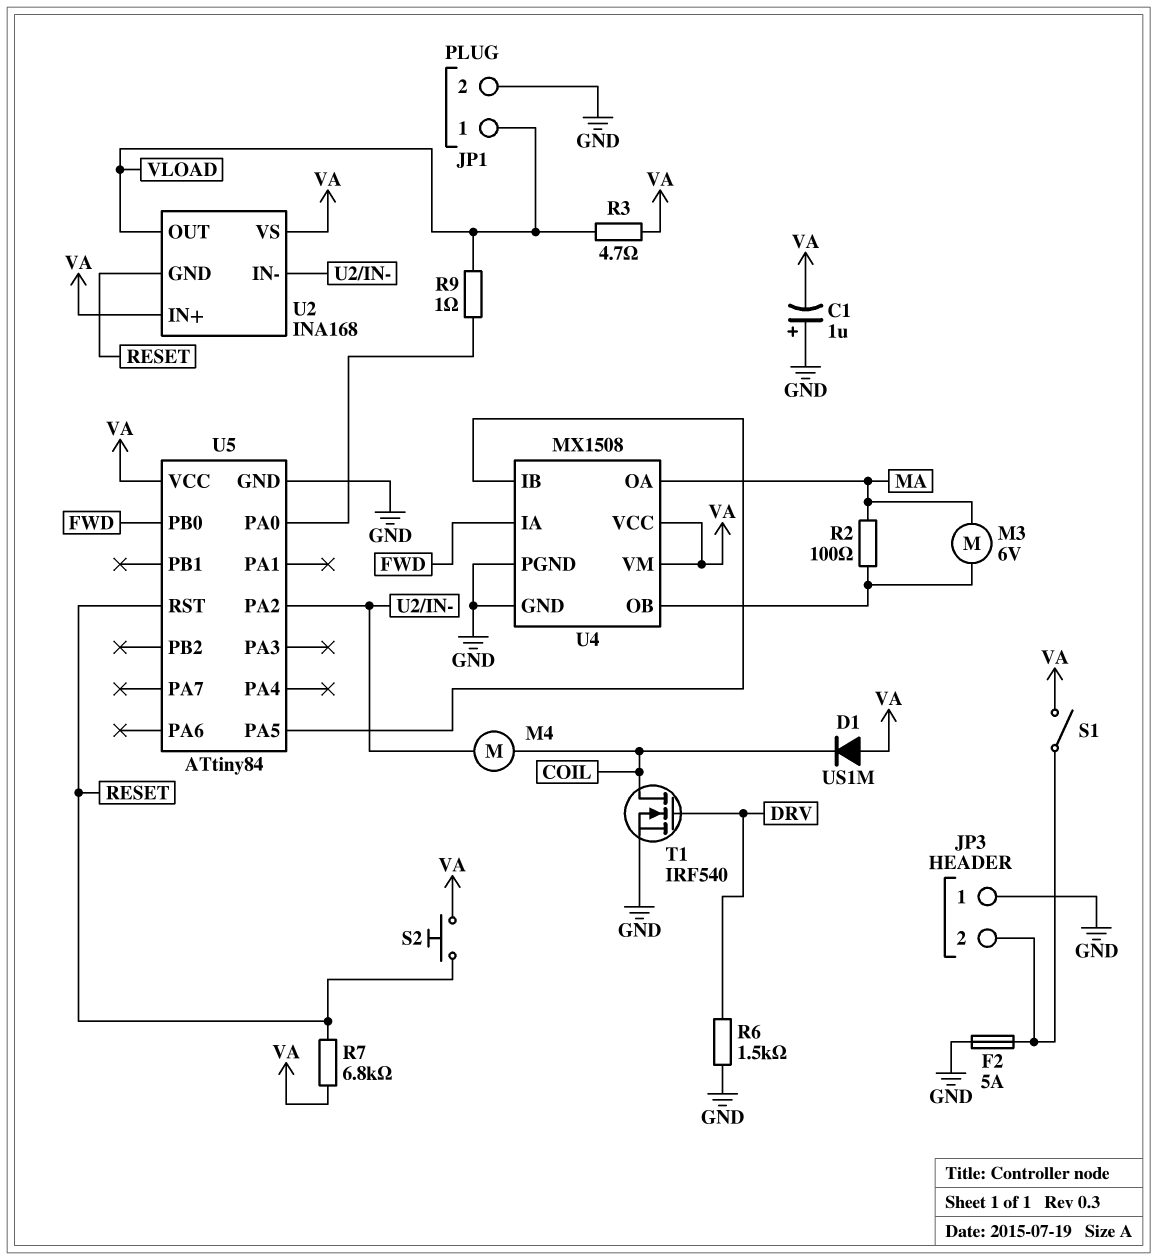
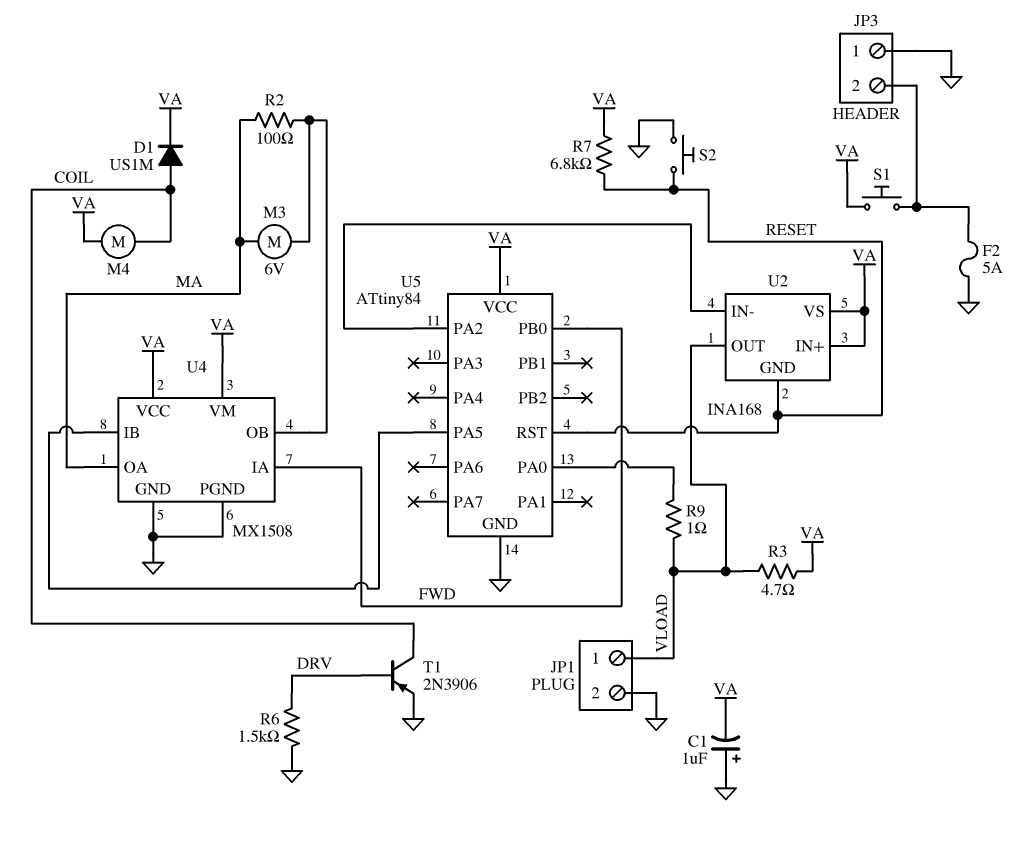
D1: diode US1M (A VA, K COIL) -> diode US1M (A COIL, K VA)
M4: motor (COIL, U2/IN-) -> motor (COIL, VA)
S1: switch (JP3/2, VA) -> button (JP3/2, VA)
S2: button (RESET, VA) -> button (GND, RESET)
T1: NMOS IRF540 (G DRV, D COIL, S GND) -> PNP 2N3906 (B DRV, C COIL, E GND)

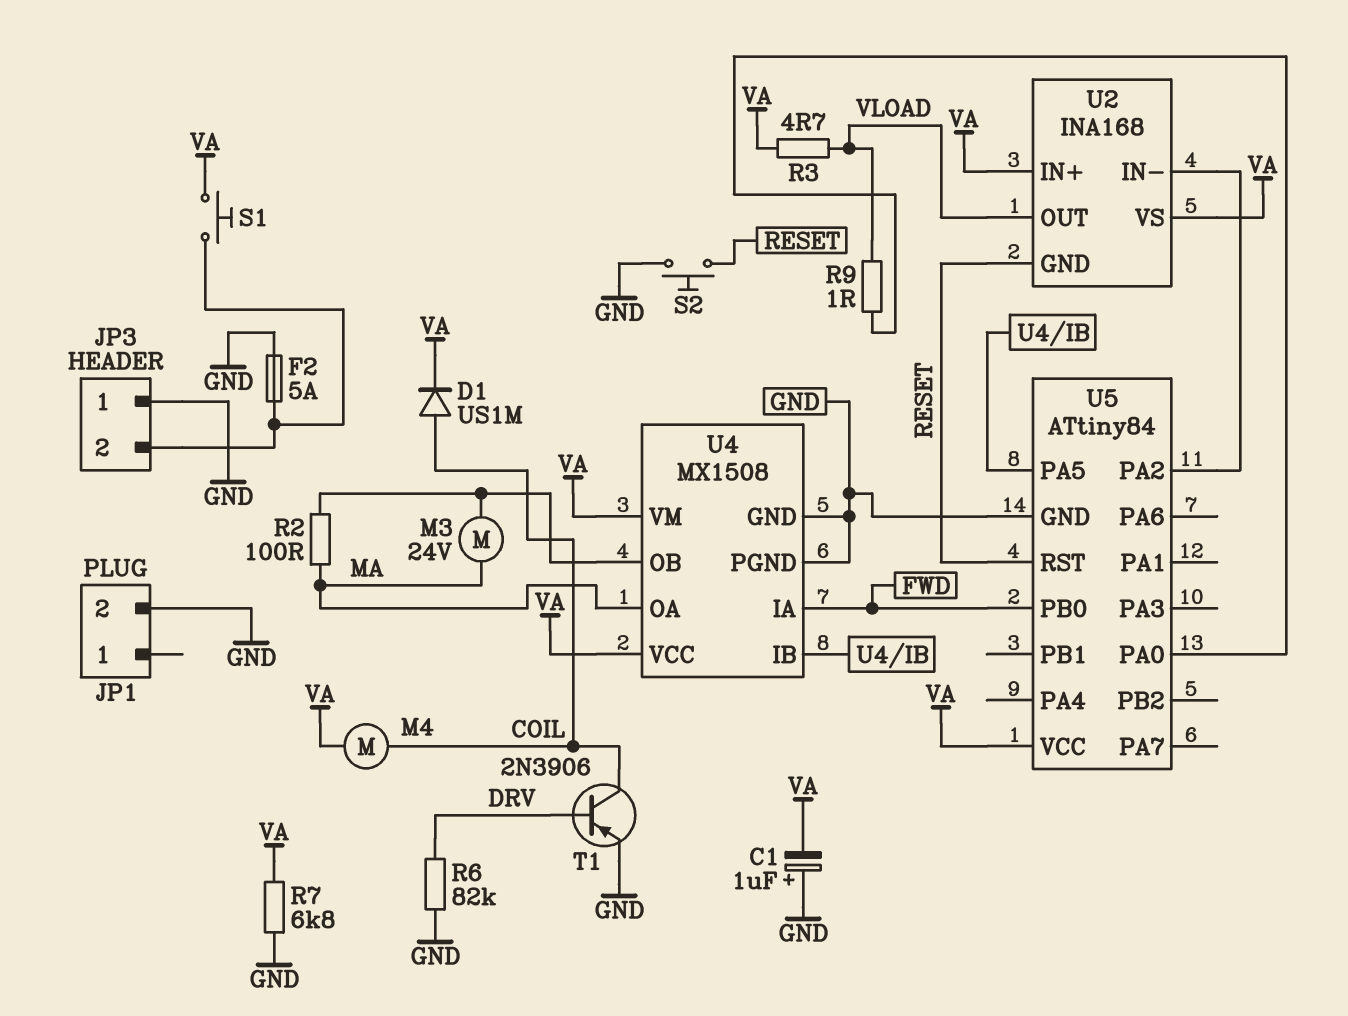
JP1 pin 1: VLOAD -> none
M3: motor 6V (MA, U4/OB) -> motor 24V (MA, U4/OB)
R6: 1.5k (DRV, GND) -> 82k (DRV, GND)
R7: 6.8k (RESET, VA) -> 6.8k (GND, VA)

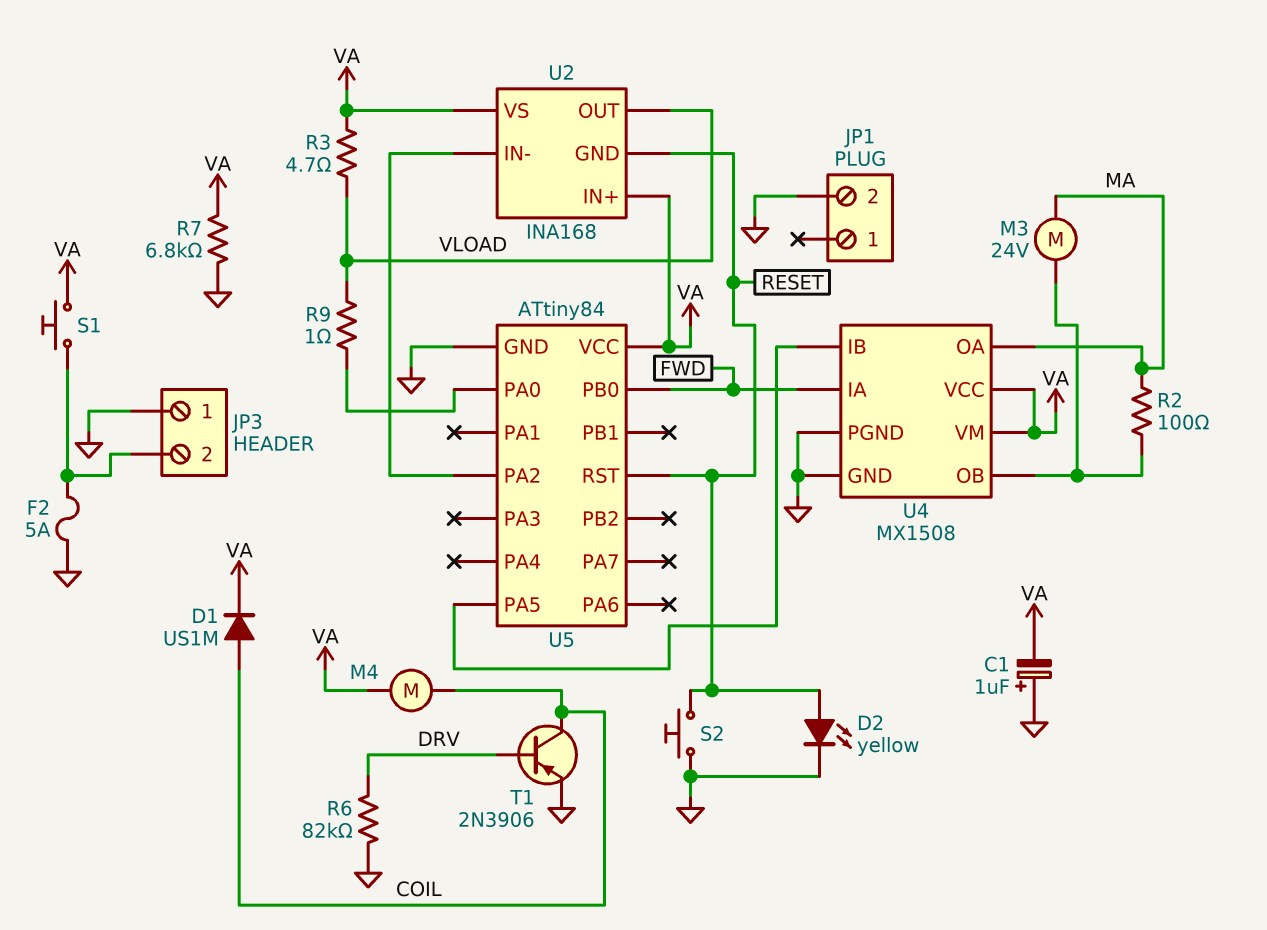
D2: none -> LED yellow (A RESET, K GND)

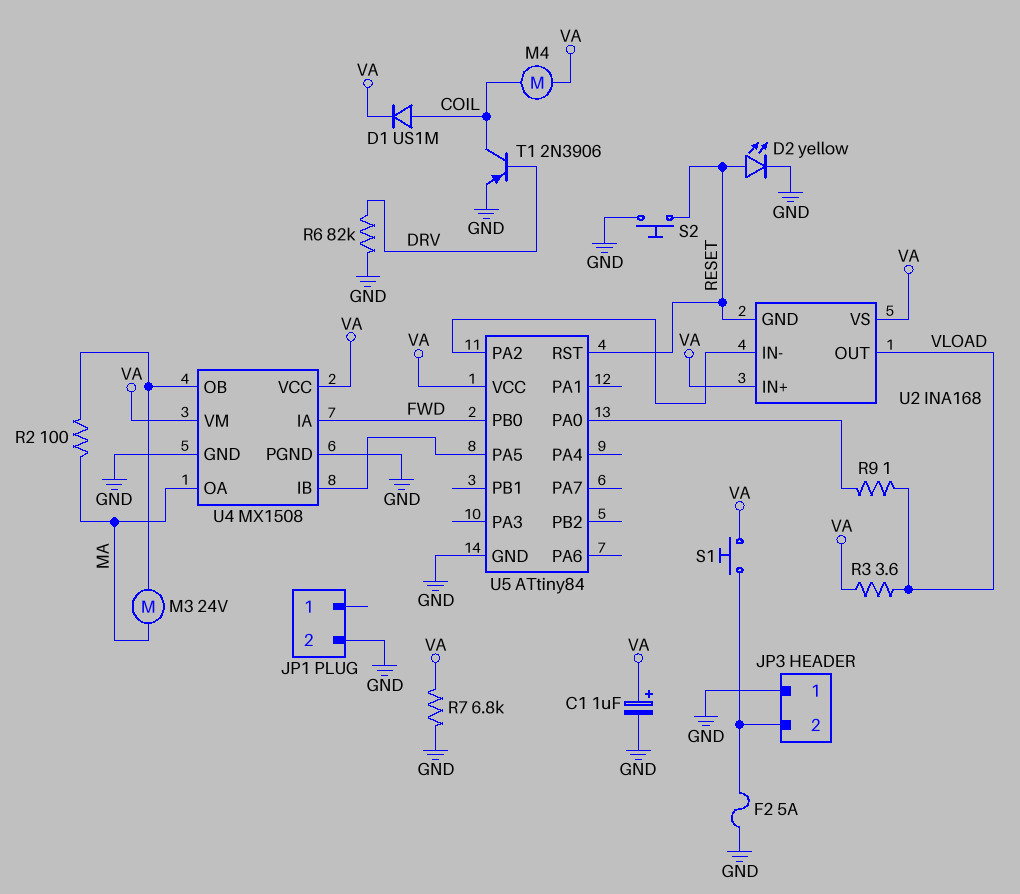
C1: 1uF (plus GND, minus VA) -> 1uF (plus VA, minus GND)
R3: 4.7 (VA, VLOAD) -> 3.6 (VA, VLOAD)

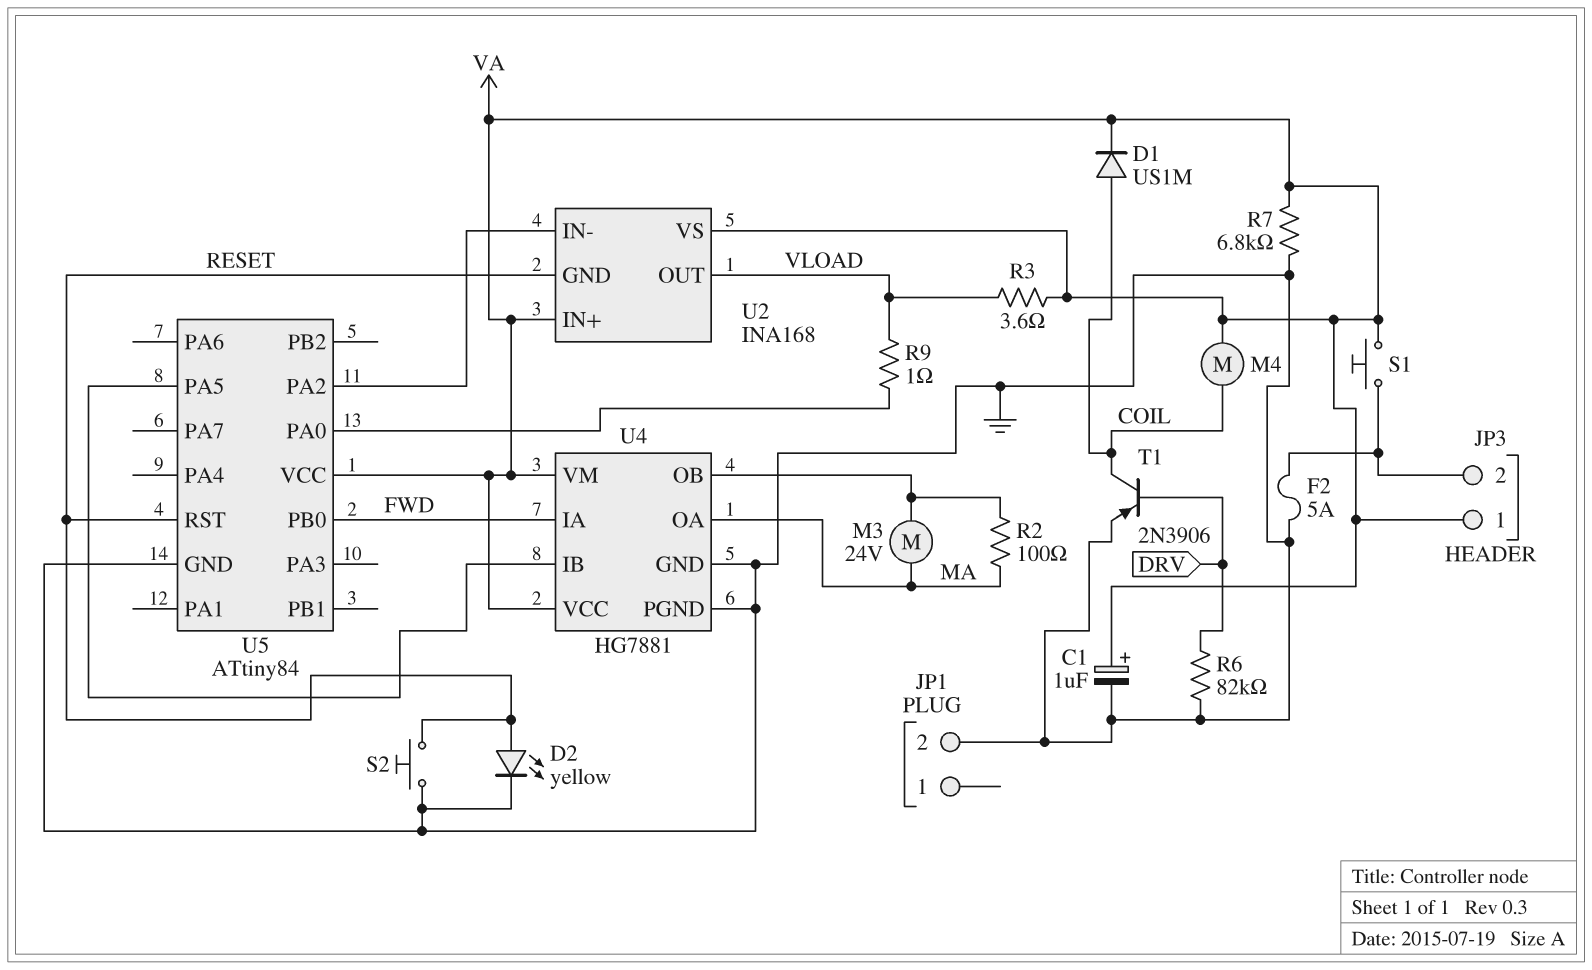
JP3 pin 1: GND -> VA
U4: MX1508 -> HG7881

